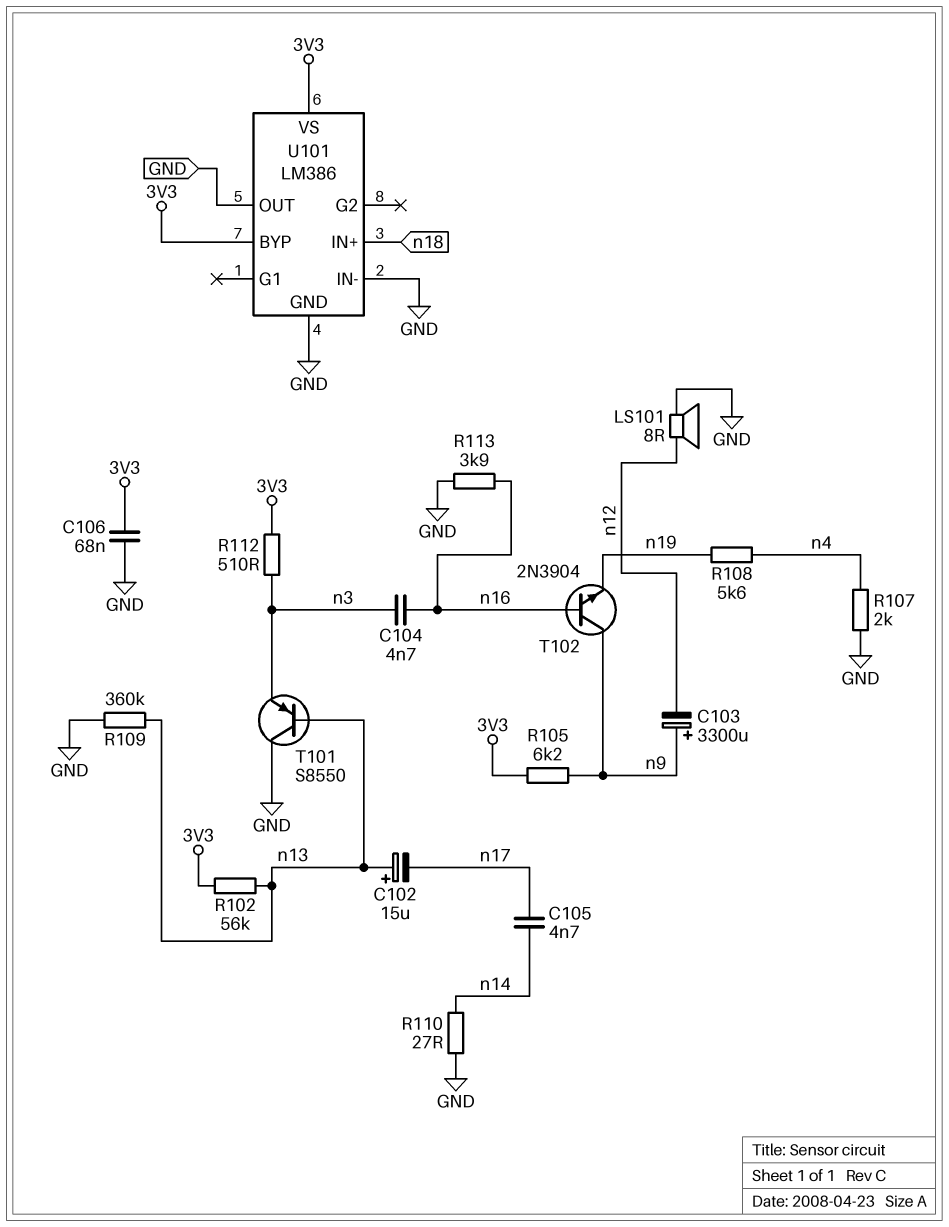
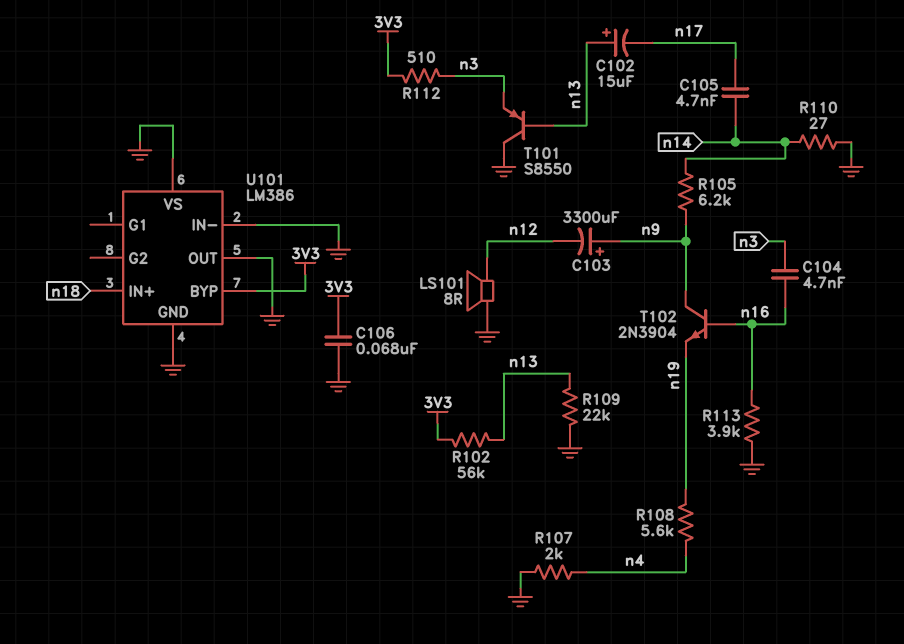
R105: 6.2k (3V3, n9) -> 6.2k (n9, n14)
R109: 360k (GND, n13) -> 22k (GND, n13)
U101 pin VS: 3V3 -> GND

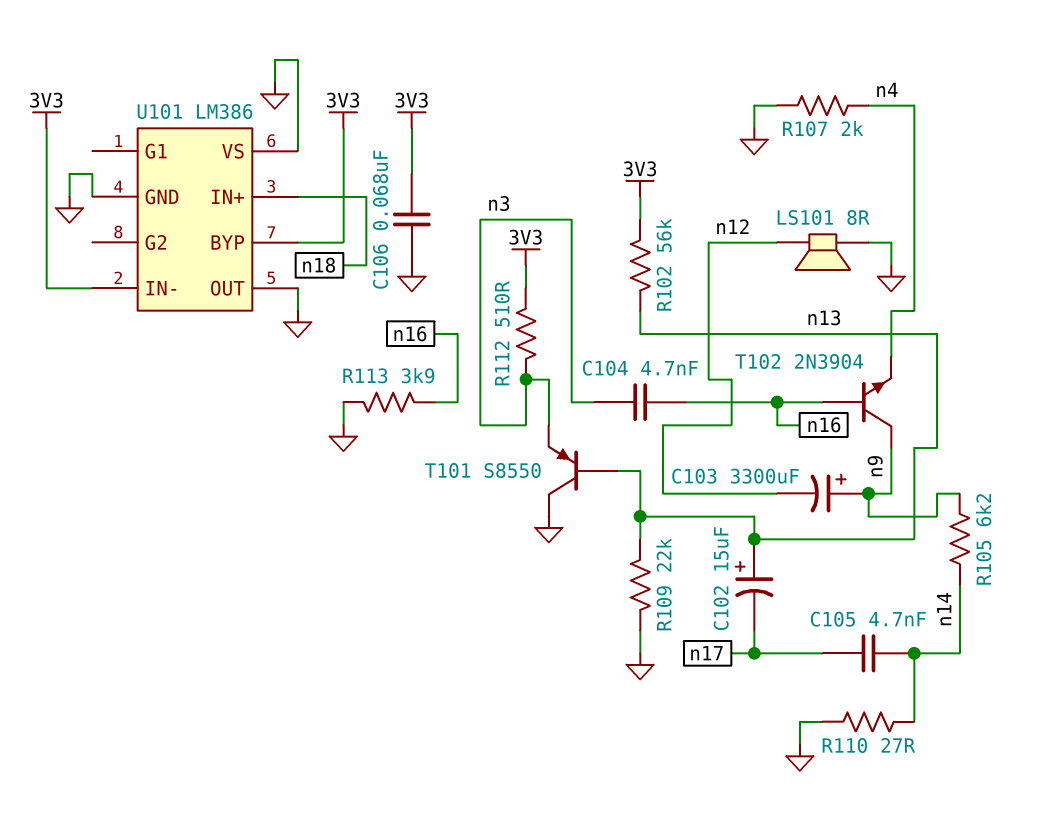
R108: 5.6k (n4, n19) -> none
T102: NPN 2N3904 (B n16, C n9, E n19) -> NPN 2N3904 (B n16, C n9, E n4)
U101 pin IN-: GND -> 3V3

